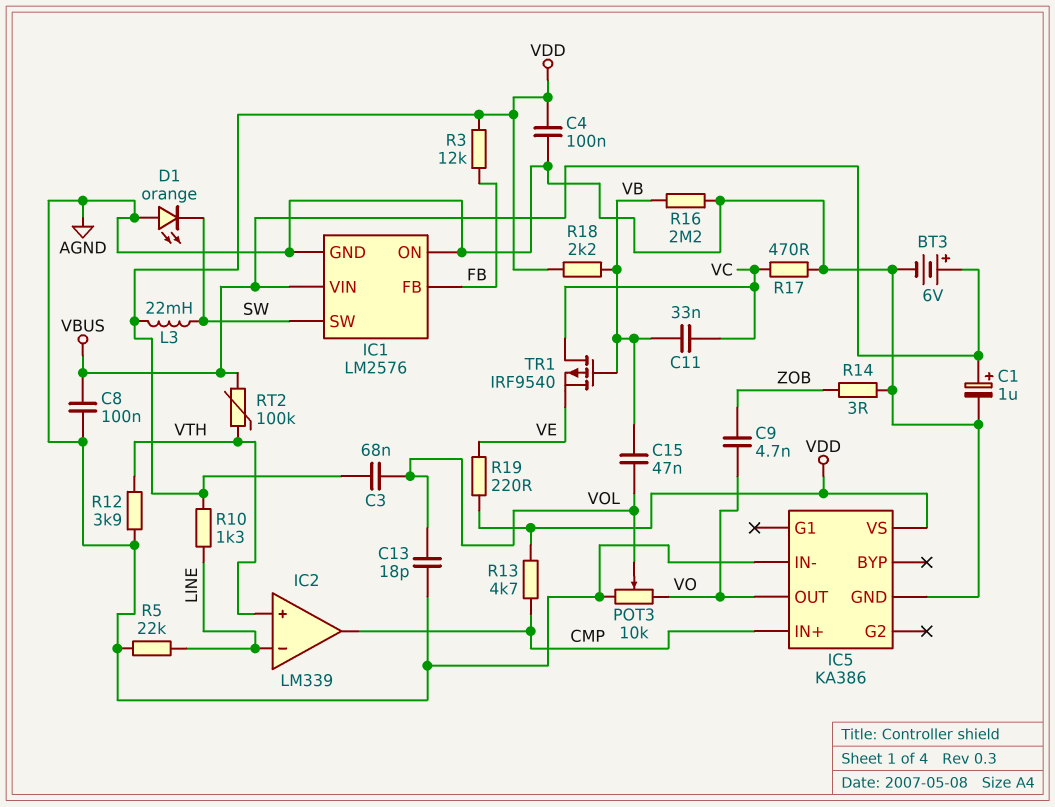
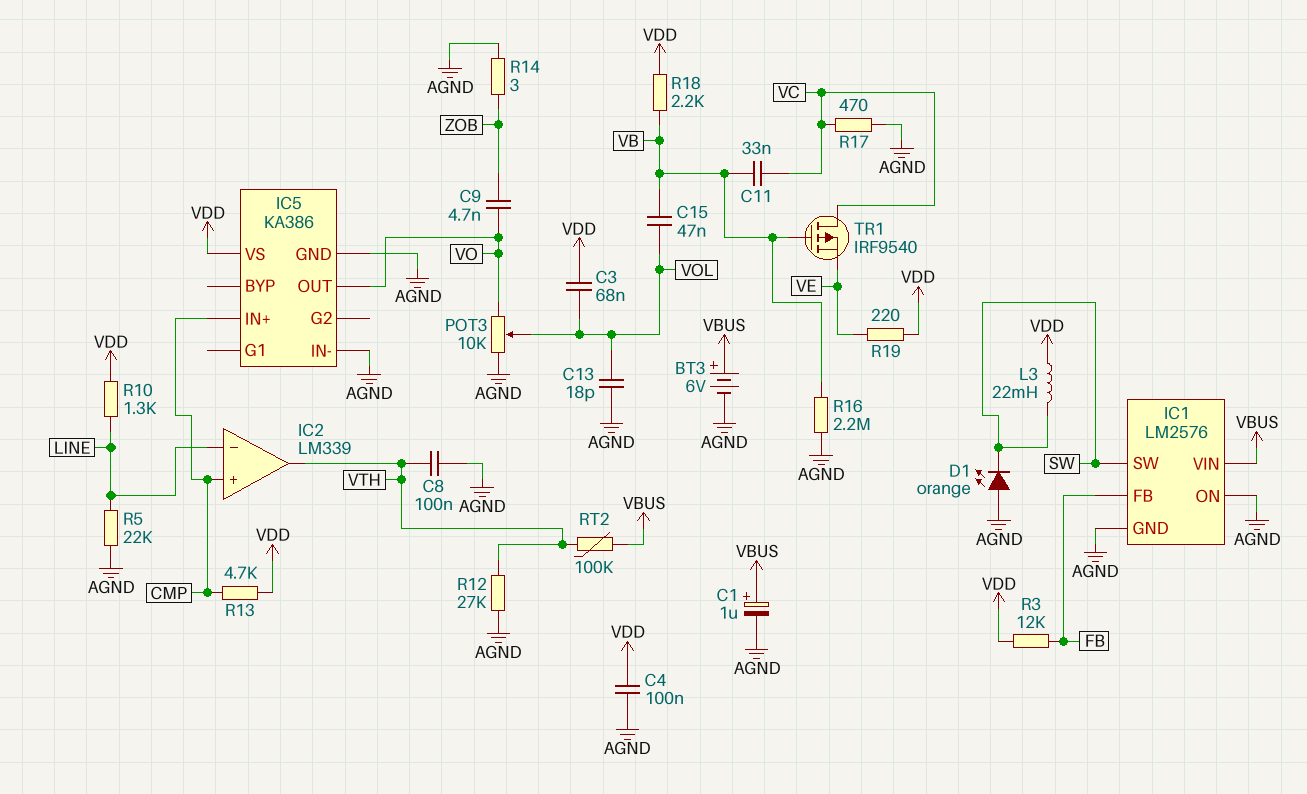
C8: 100nF (AGND, VBUS) -> 100nF (AGND, VTH)
IC2 pin in+: VTH -> CMP
IC2 pin out: CMP -> VTH
R12: 3.9k (AGND, VTH) -> 27k (AGND, VTH)

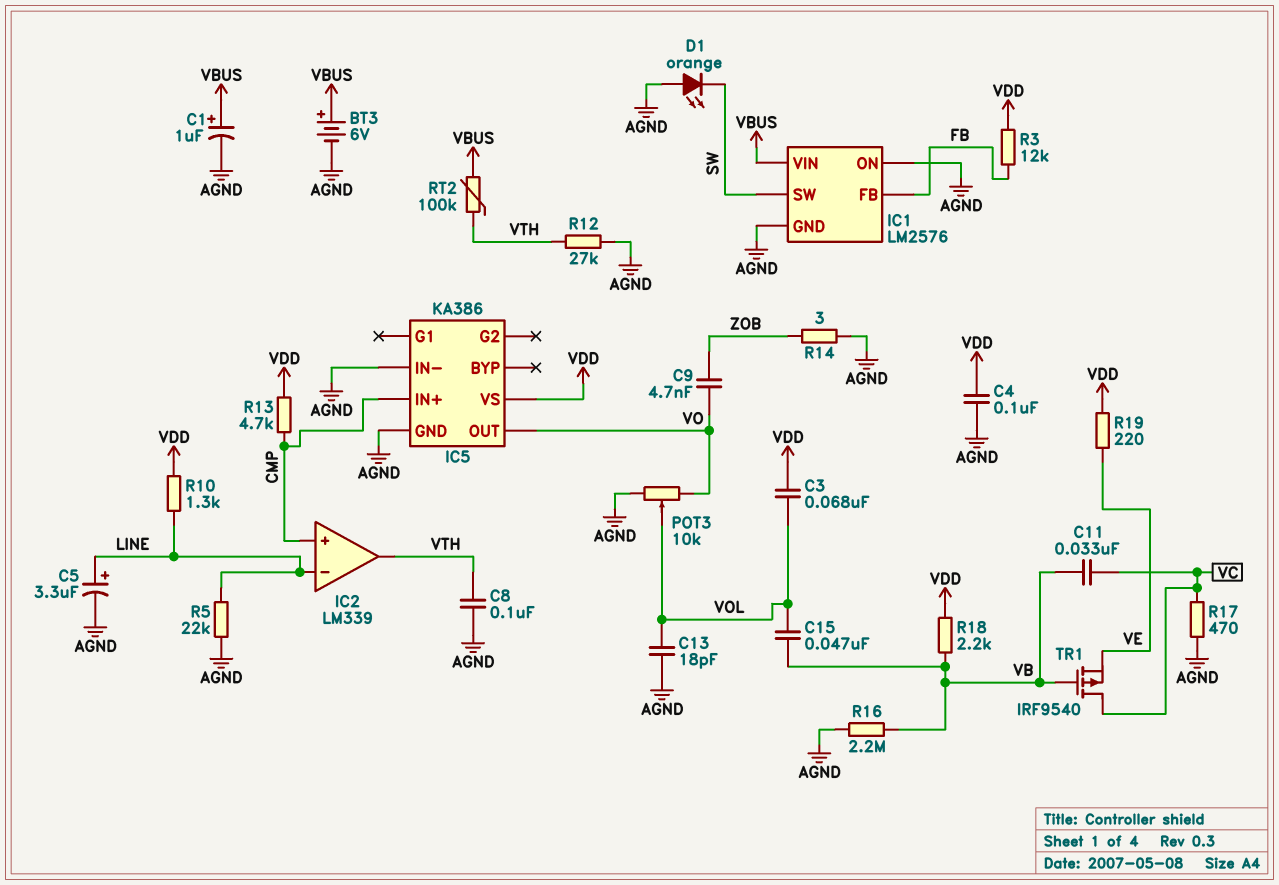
C5: none -> 3.3uF (plus LINE, minus AGND)
L3: 22mH (SW, VDD) -> none

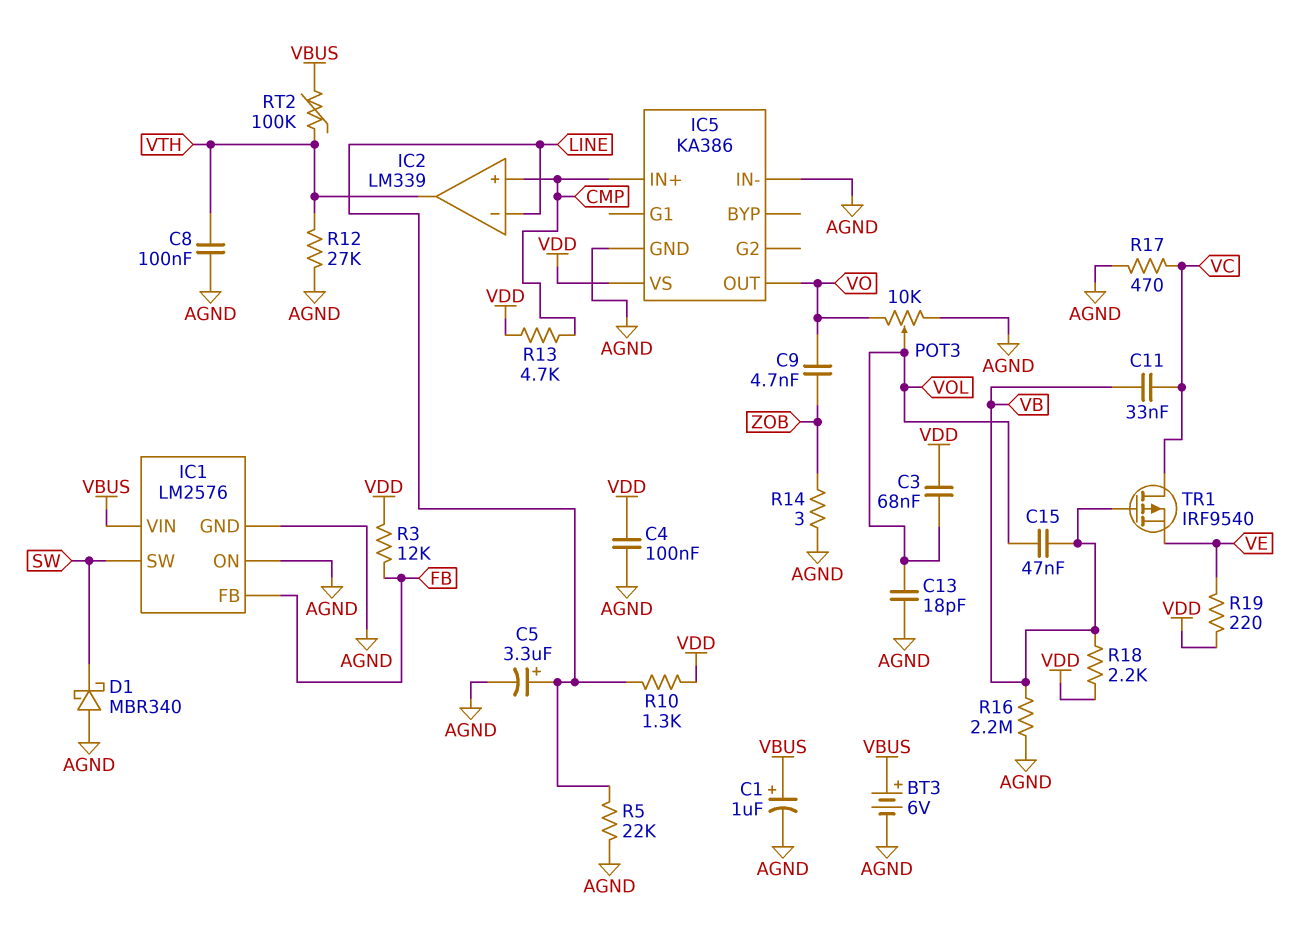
D1: LED orange (A AGND, K SW) -> schottky MBR340 (A AGND, K SW)

